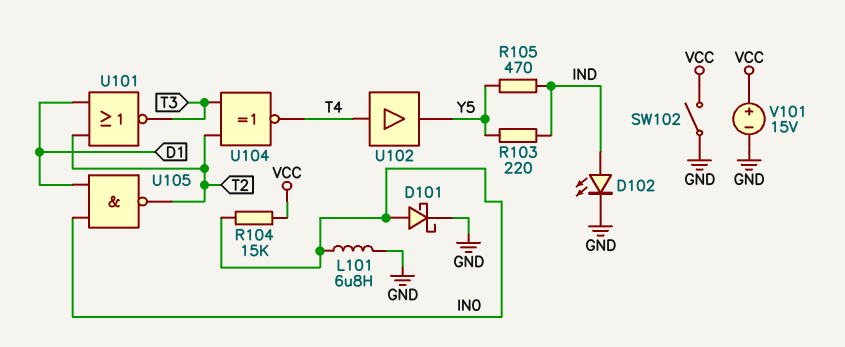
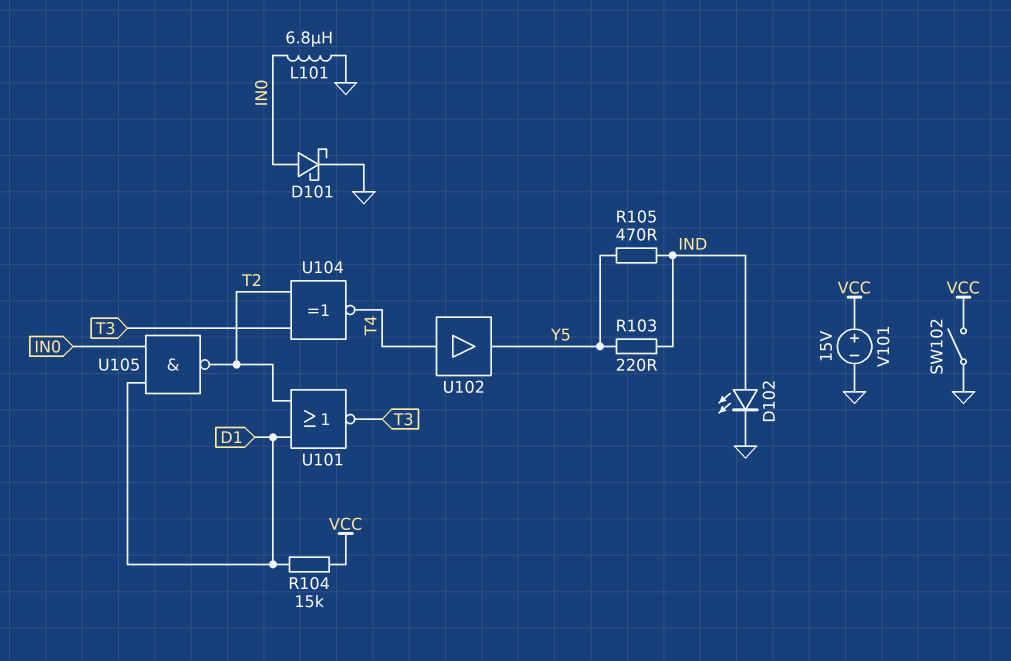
R104: 15k (IN0, VCC) -> 15k (D1, VCC)

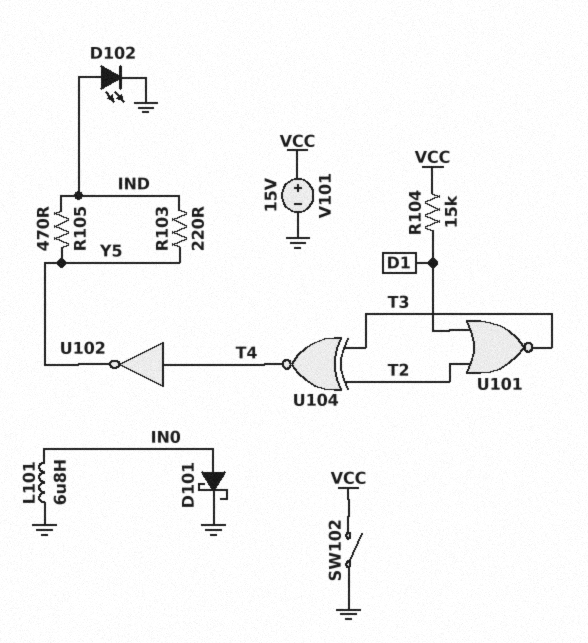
U102: buffer (in T4, out Y5) -> NOT (in T4, out Y5)
U105: NAND (in D1, in IN0, out T2) -> none

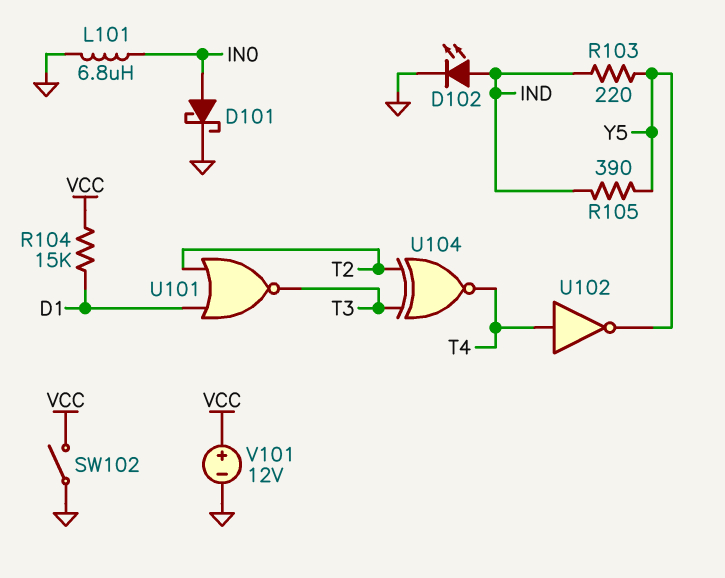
R105: 470 (IND, Y5) -> 390 (IND, Y5)
V101: 15V (plus VCC, minus GND) -> 12V (plus VCC, minus GND)

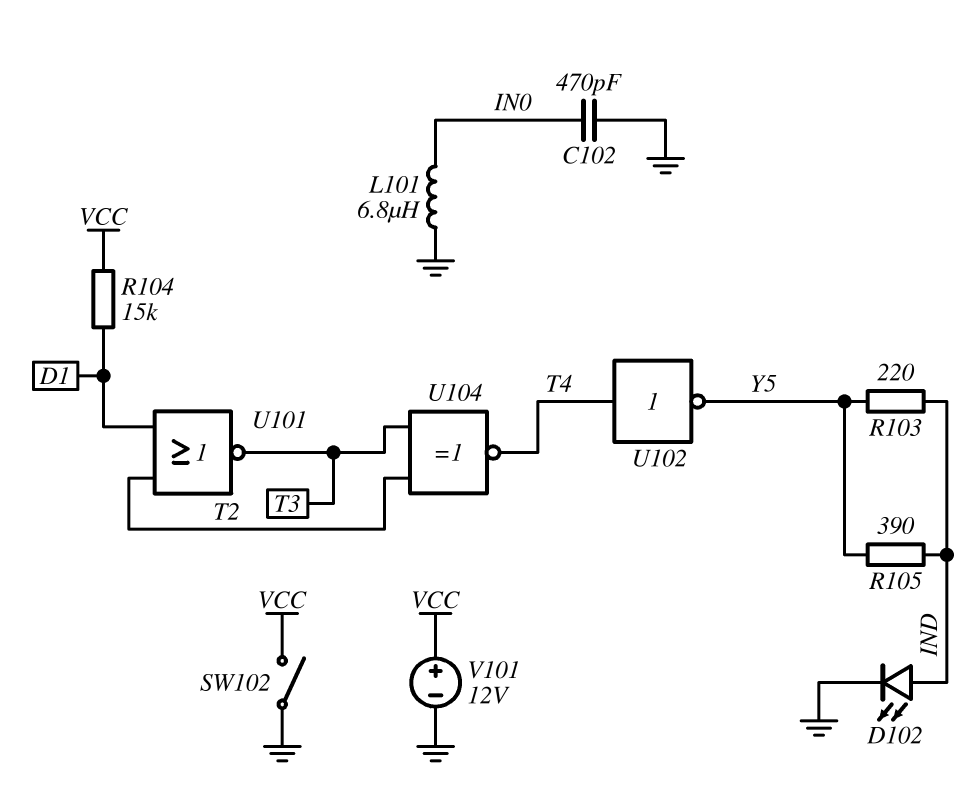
C102: none -> 470pF (GND, IN0)
D101: schottky (A IN0, K GND) -> none

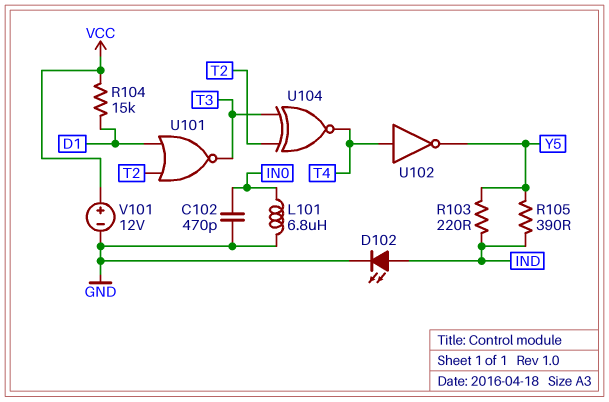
SW102: switch (GND, VCC) -> none

